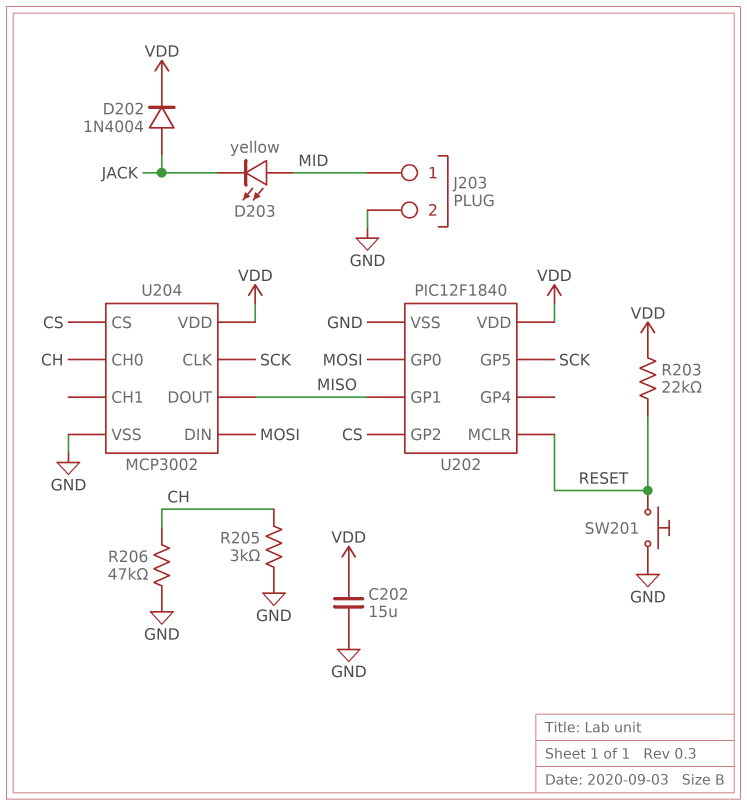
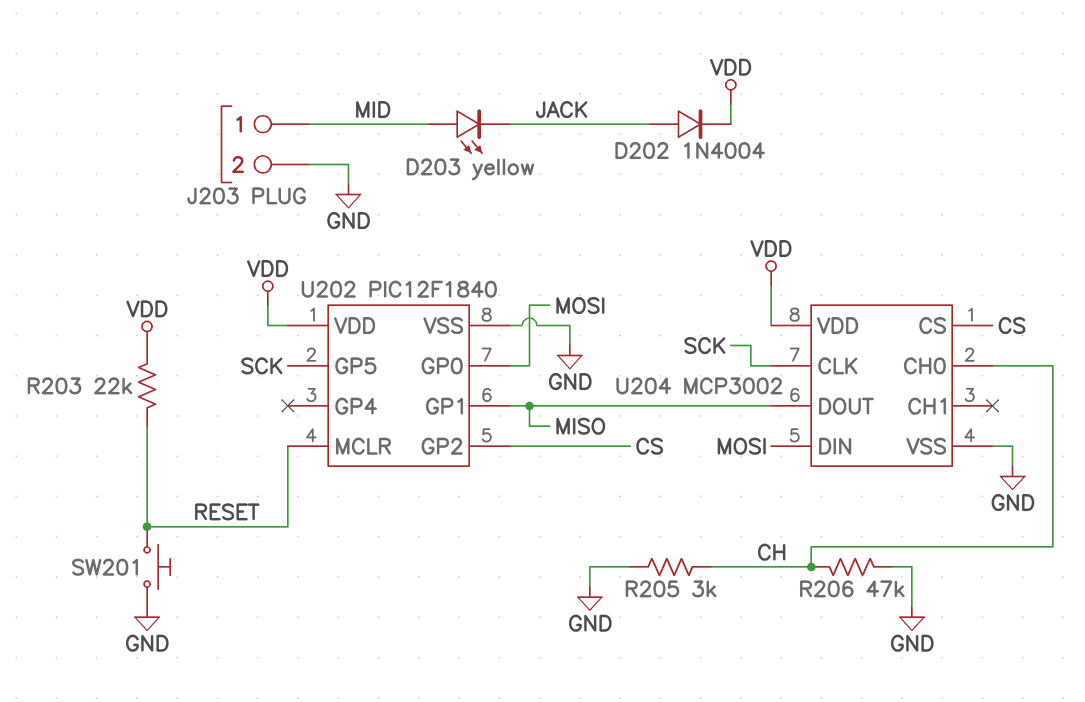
C202: 15uF (GND, VDD) -> none

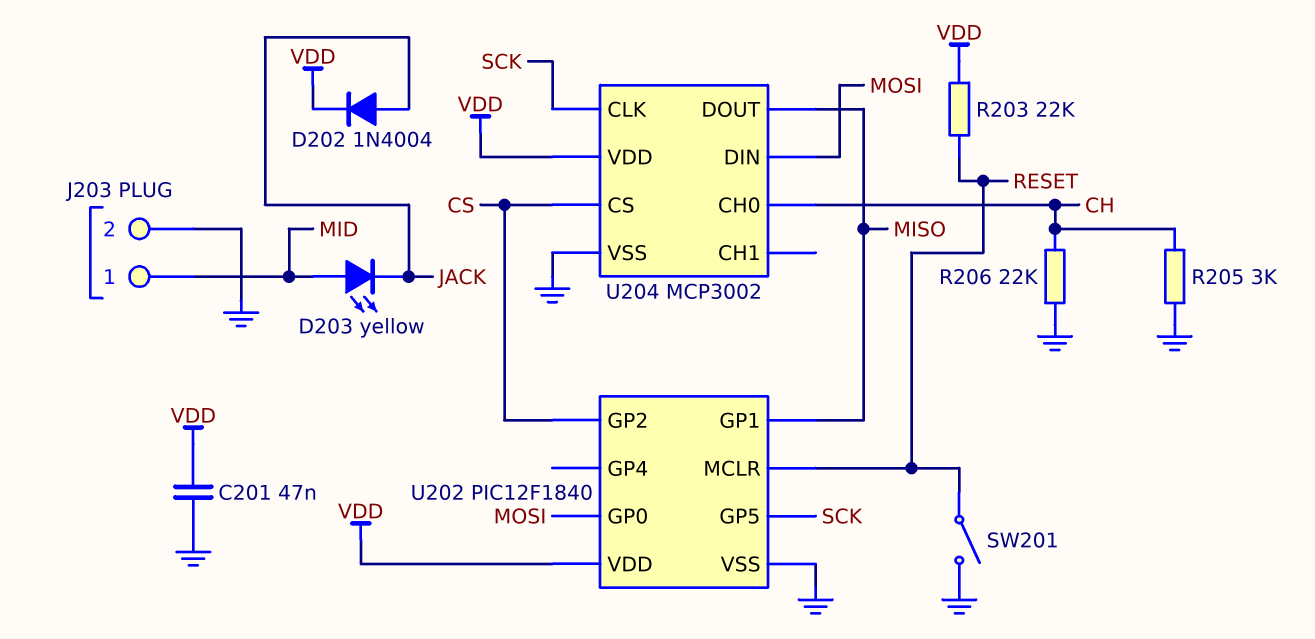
C201: none -> 47nF (GND, VDD)
R206: 47k (CH, GND) -> 22k (CH, GND)
SW201: button (GND, RESET) -> switch (GND, RESET)

